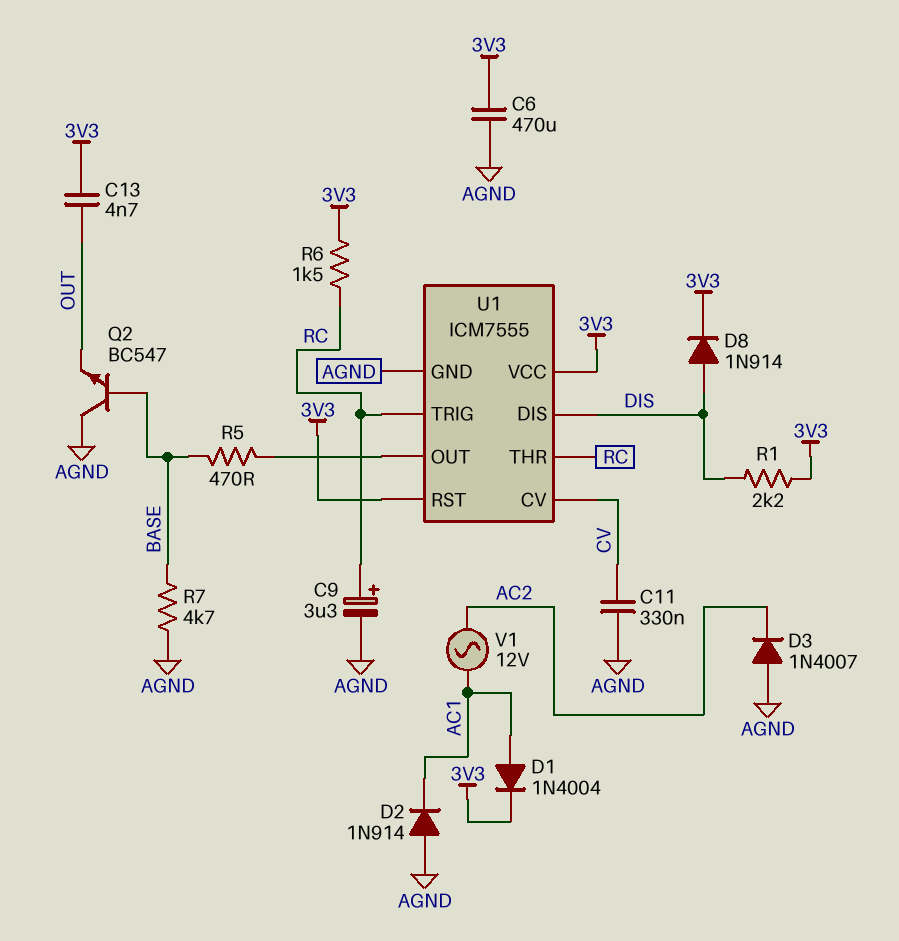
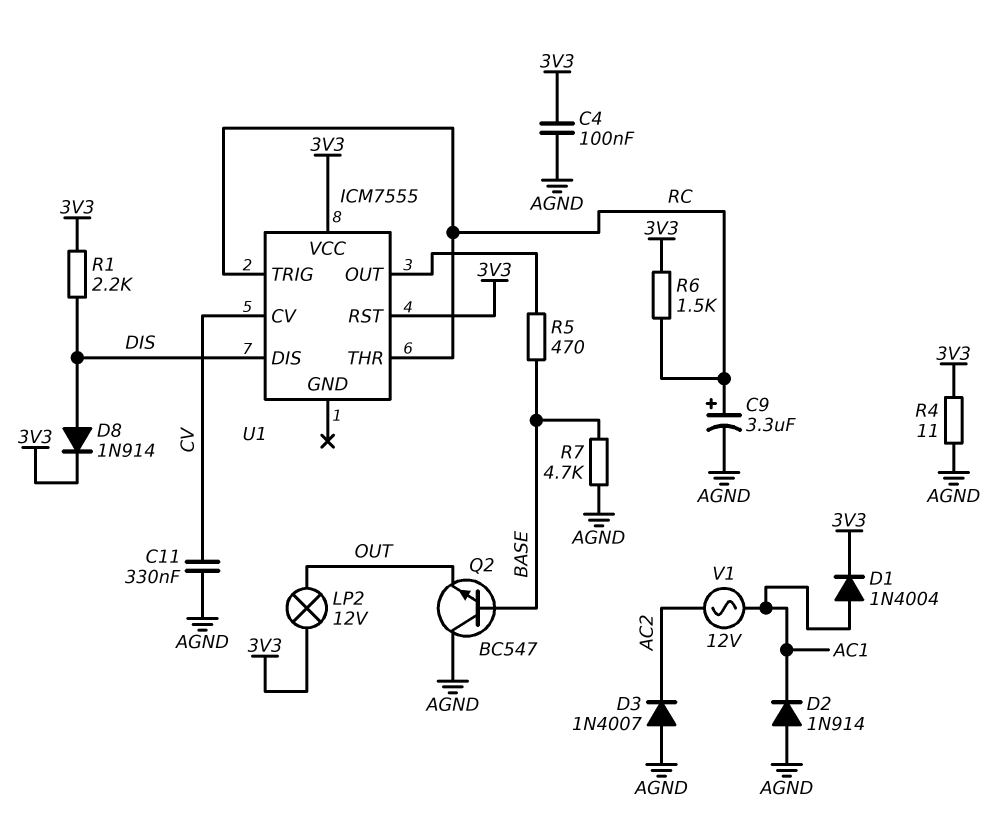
C4: none -> 100nF (3V3, AGND)
C6: 470uF (3V3, AGND) -> none
C13: 4.7nF (3V3, OUT) -> none
LP2: none -> lamp 12V (3V3, OUT)
R4: none -> 11 (3V3, AGND)
U1 pin GND: AGND -> none

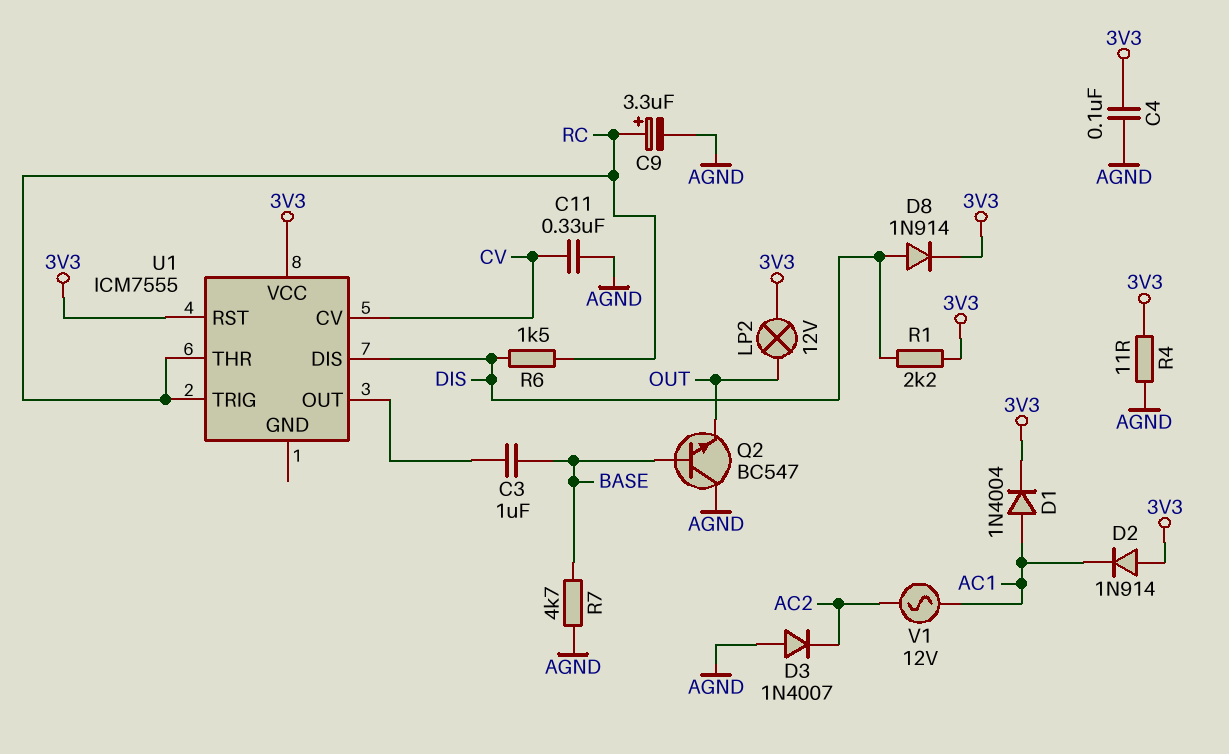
C3: none -> 1uF (BASE, U1/OUT)
D2: diode 1N914 (A AGND, K AC1) -> diode 1N914 (A 3V3, K AC1)
R5: 470 (BASE, U1/OUT) -> none
R6: 1.5k (3V3, RC) -> 1.5k (DIS, RC)

